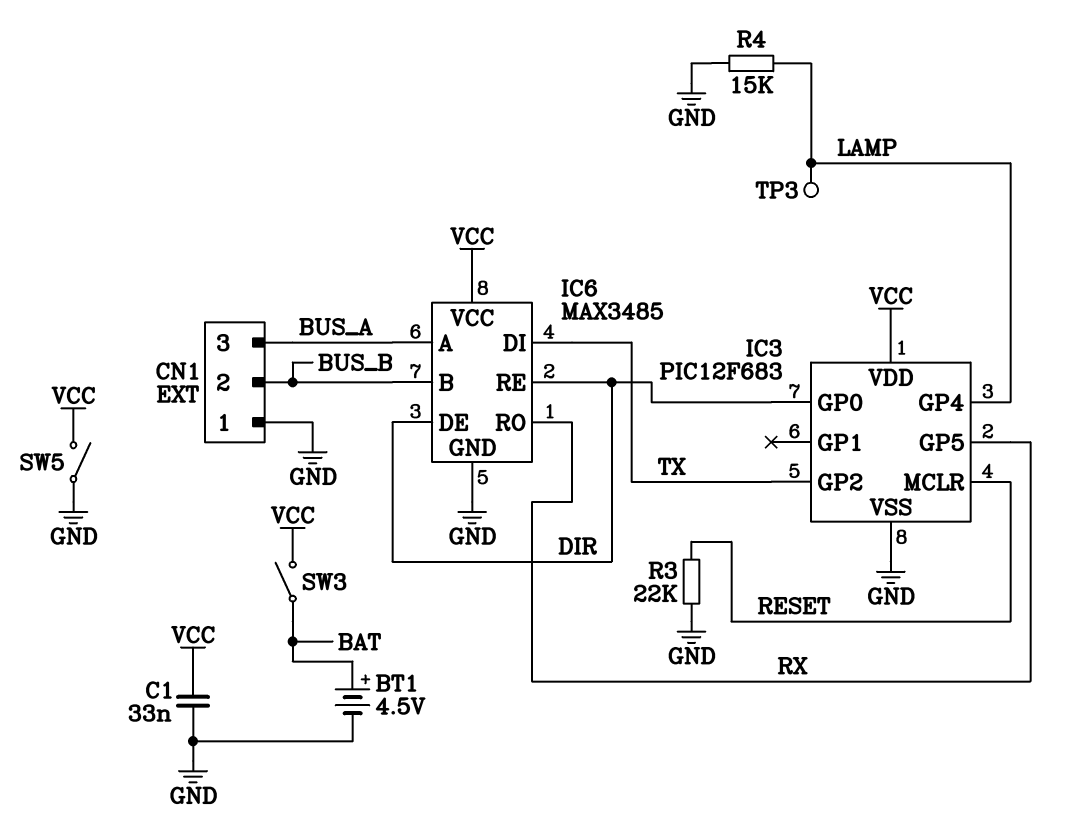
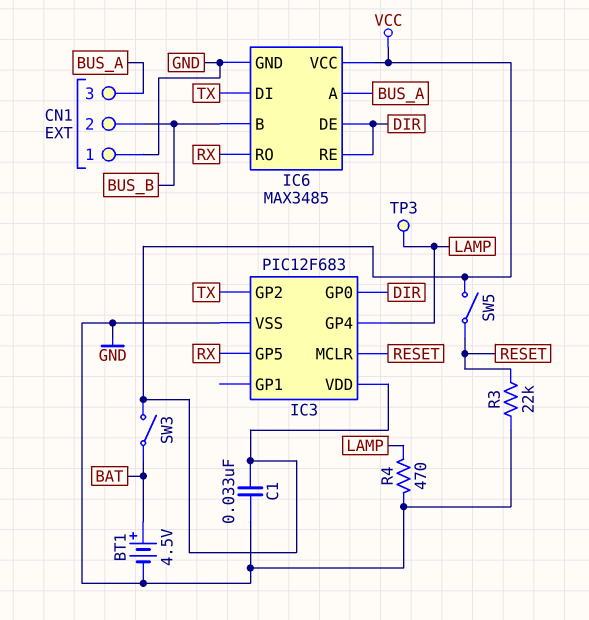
R4: 15k (GND, LAMP) -> 470 (GND, LAMP)
SW5: switch (GND, VCC) -> switch (RESET, VCC)

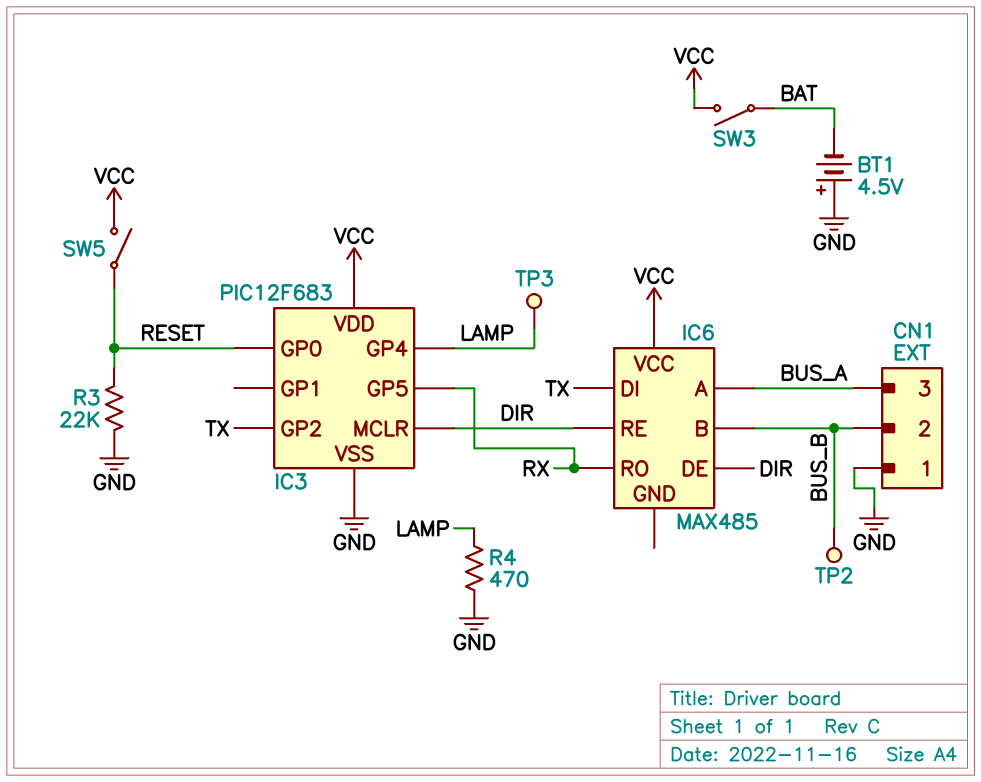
BT1: 4.5V (plus BAT, minus GND) -> 4.5V (plus GND, minus BAT)
C1: 33nF (GND, VCC) -> none
IC3 pin GP0: DIR -> RESET
IC3 pin MCLR: RESET -> DIR
IC6: MAX3485 -> MAX485
IC6 pin GND: GND -> none
TP2: none -> test point (BUS_B)

